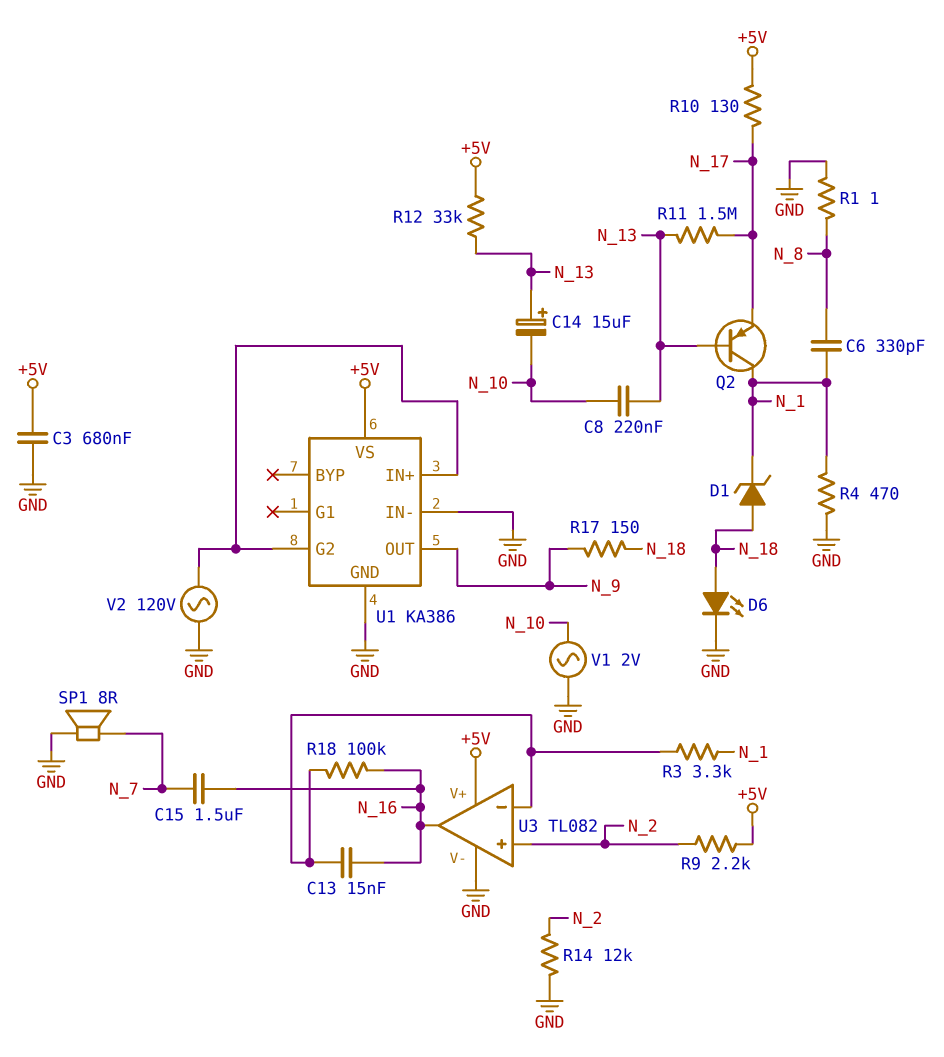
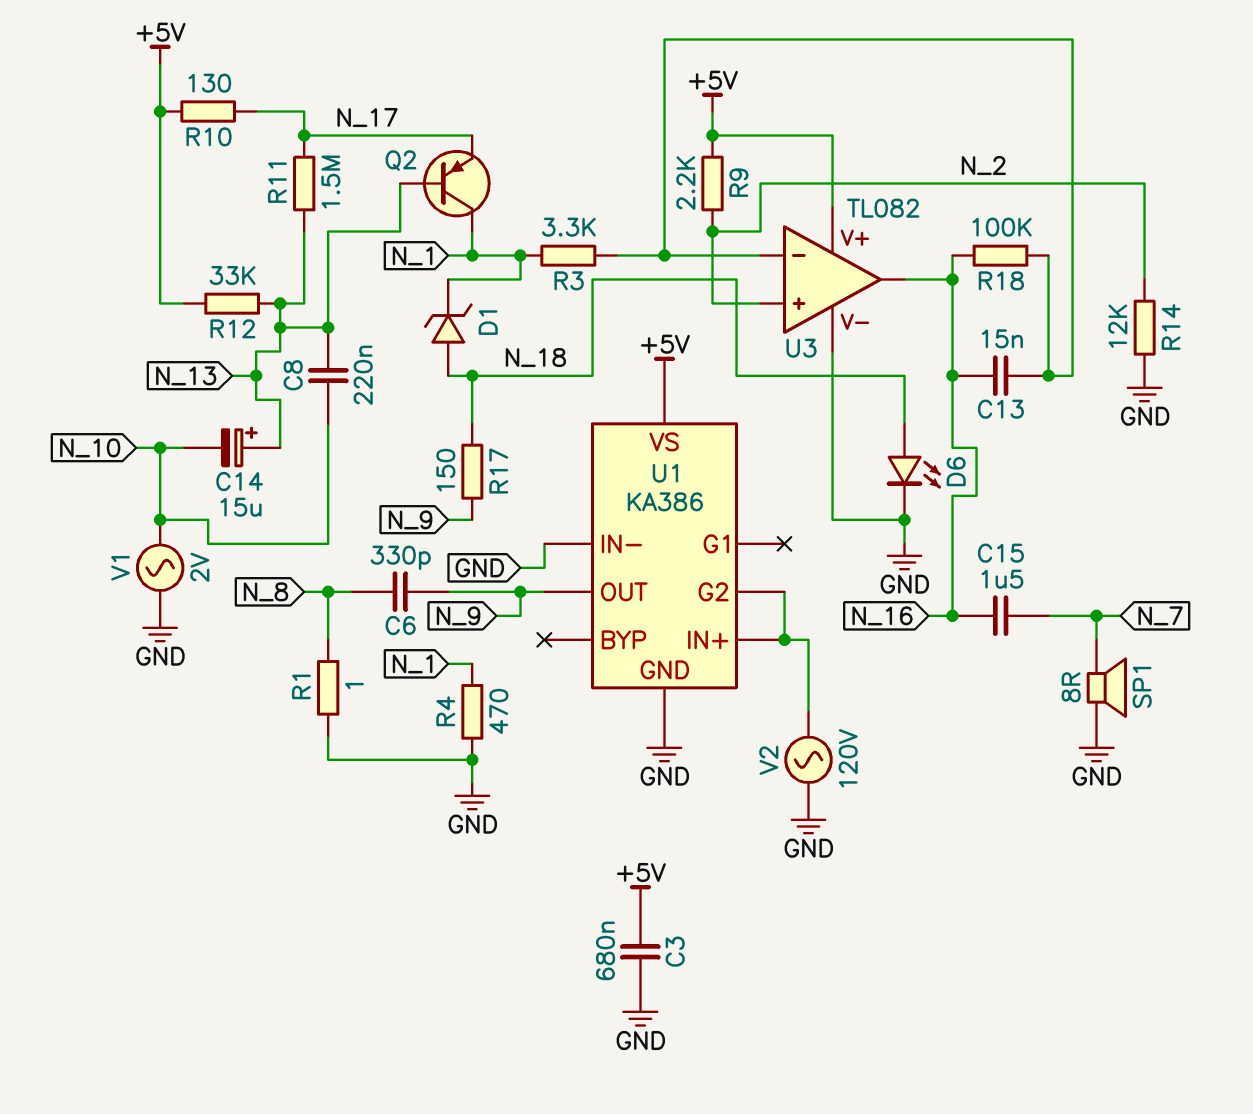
C6: 330pF (N_1, N_8) -> 330pF (N_8, N_9)

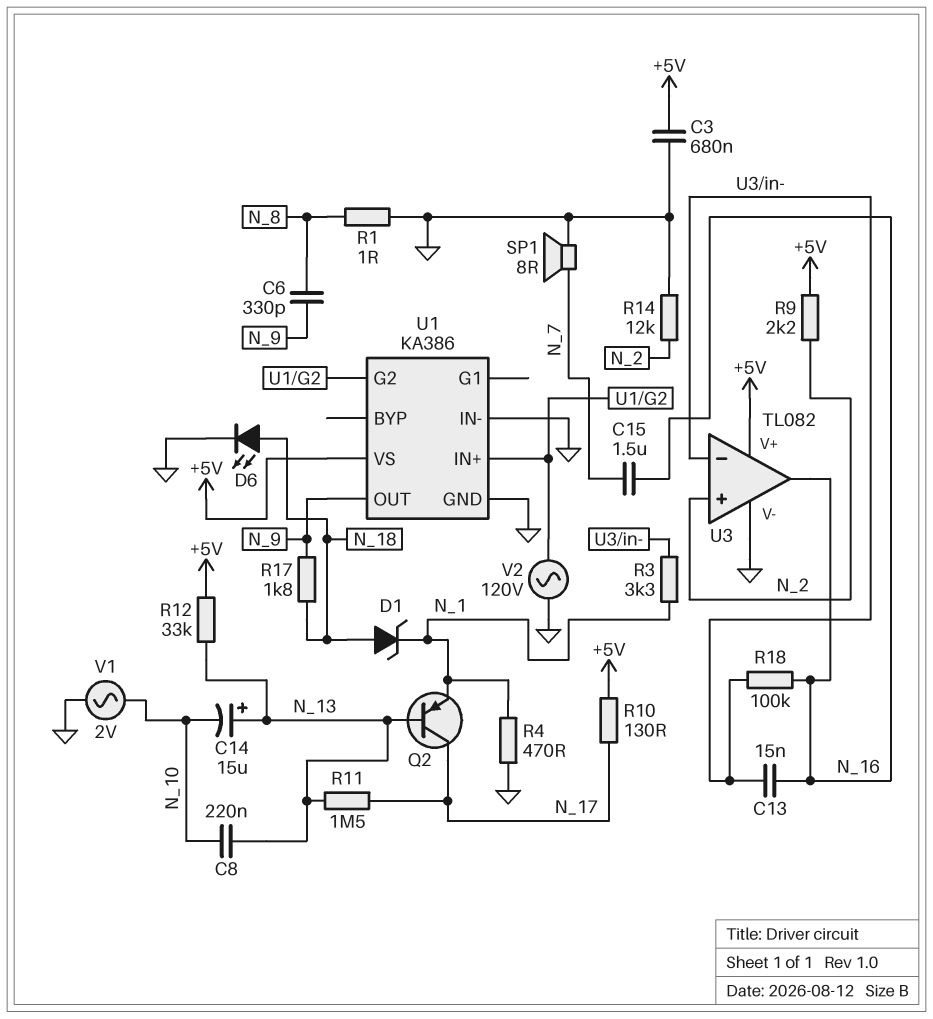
Q2: PNP (B N_13, C N_1, E N_17) -> PNP (B N_13, C N_17, E N_1)
R17: 150 (N_9, N_18) -> 1.8k (N_9, N_18)

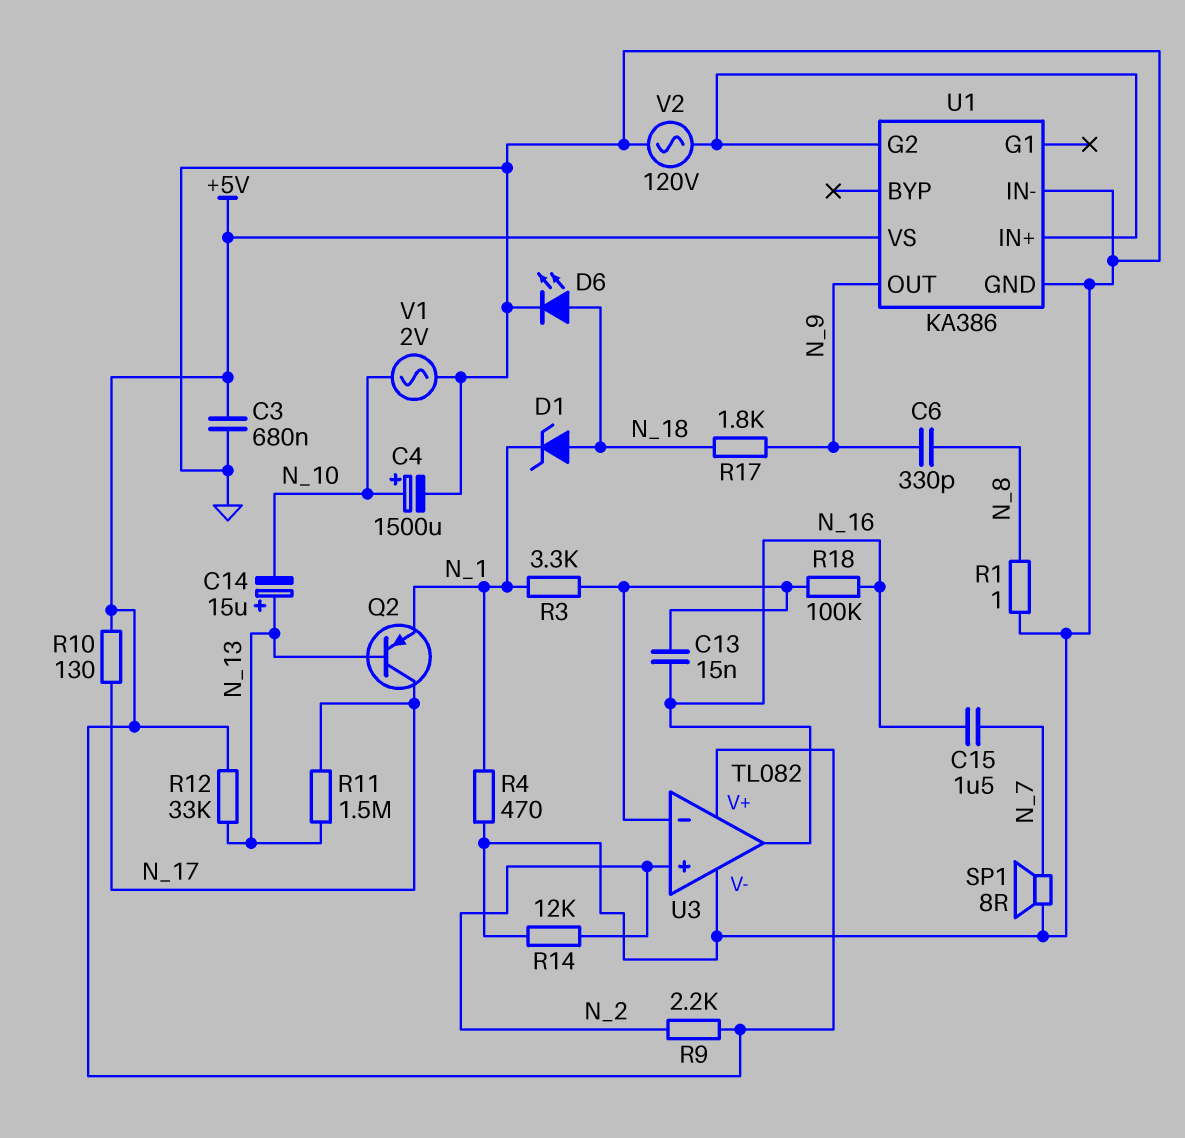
C4: none -> 1500uF (plus N_10, minus GND)
C8: 220nF (N_10, N_13) -> none

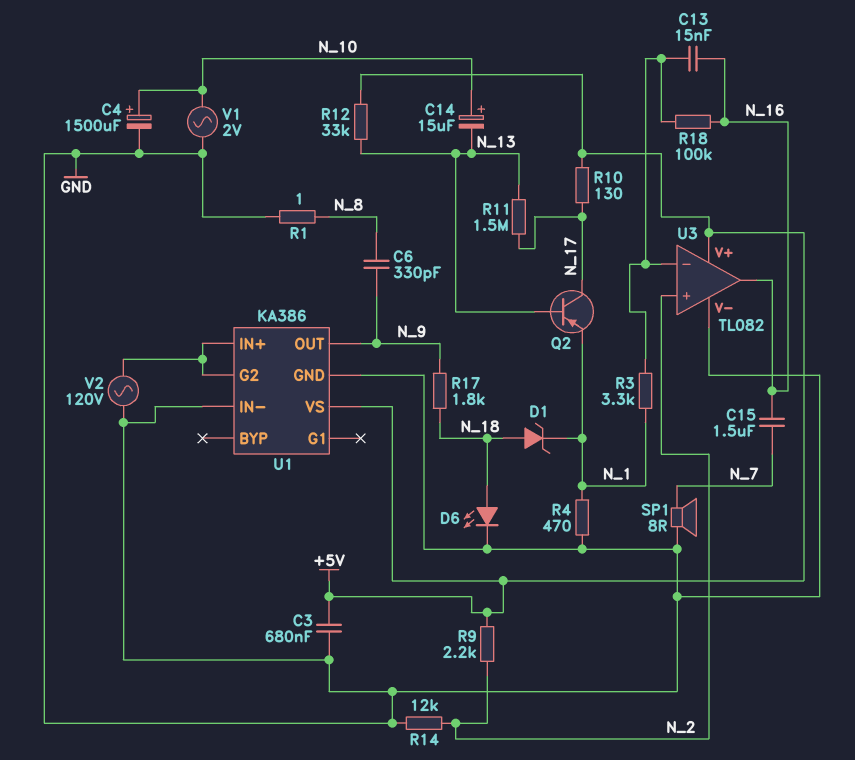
C14: 15uF (plus N_13, minus N_10) -> 15uF (plus N_10, minus N_13)

